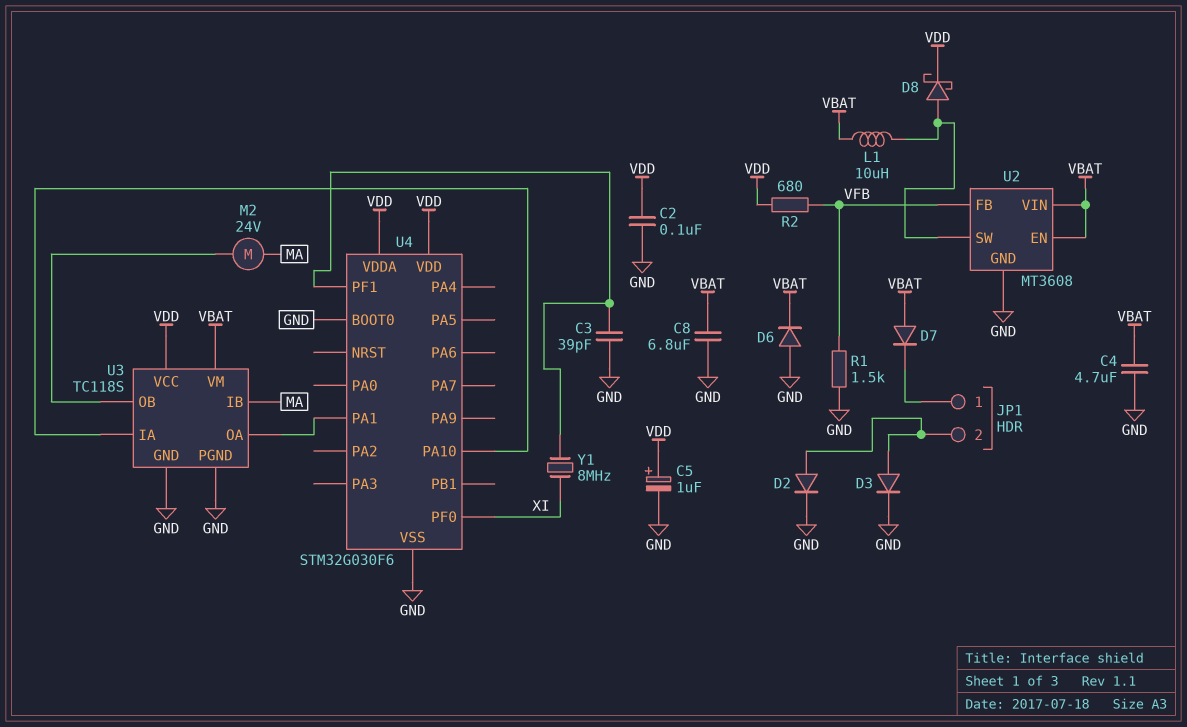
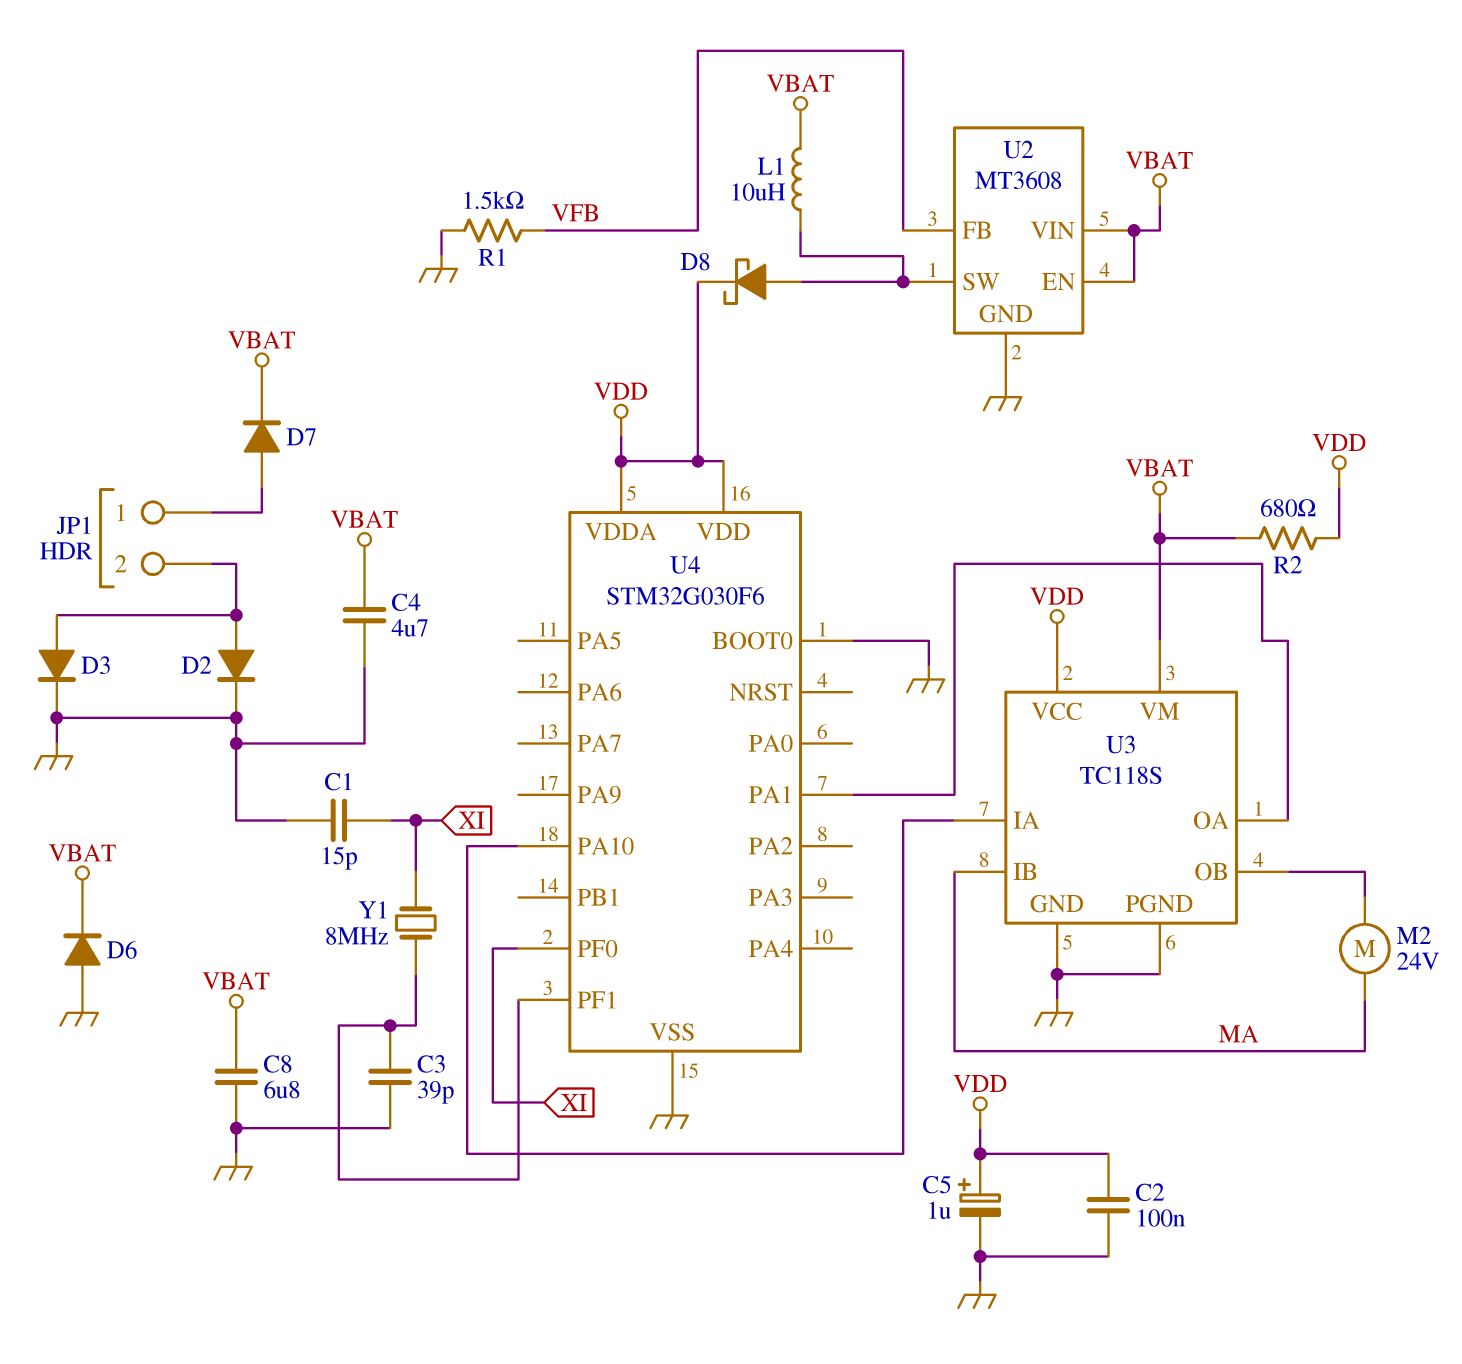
C1: none -> 15pF (GND, XI)
D7: diode (A VBAT, K JP1/1) -> diode (A JP1/1, K VBAT)
R2: 680 (VDD, VFB) -> 680 (VBAT, VDD)

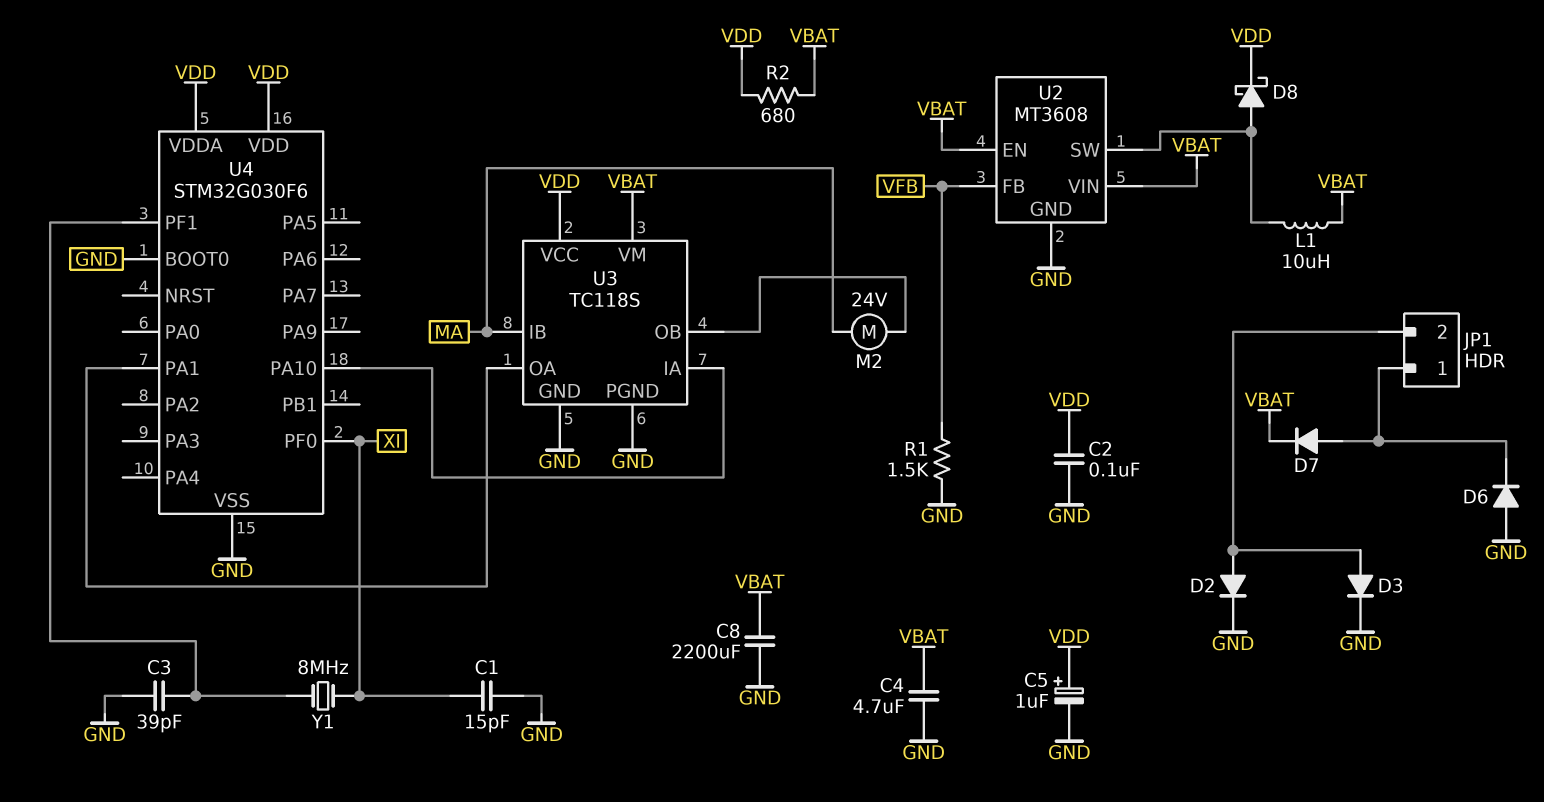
C8: 6.8uF (GND, VBAT) -> 2200uF (GND, VBAT)
D6: diode (A GND, K VBAT) -> diode (A GND, K JP1/1)

